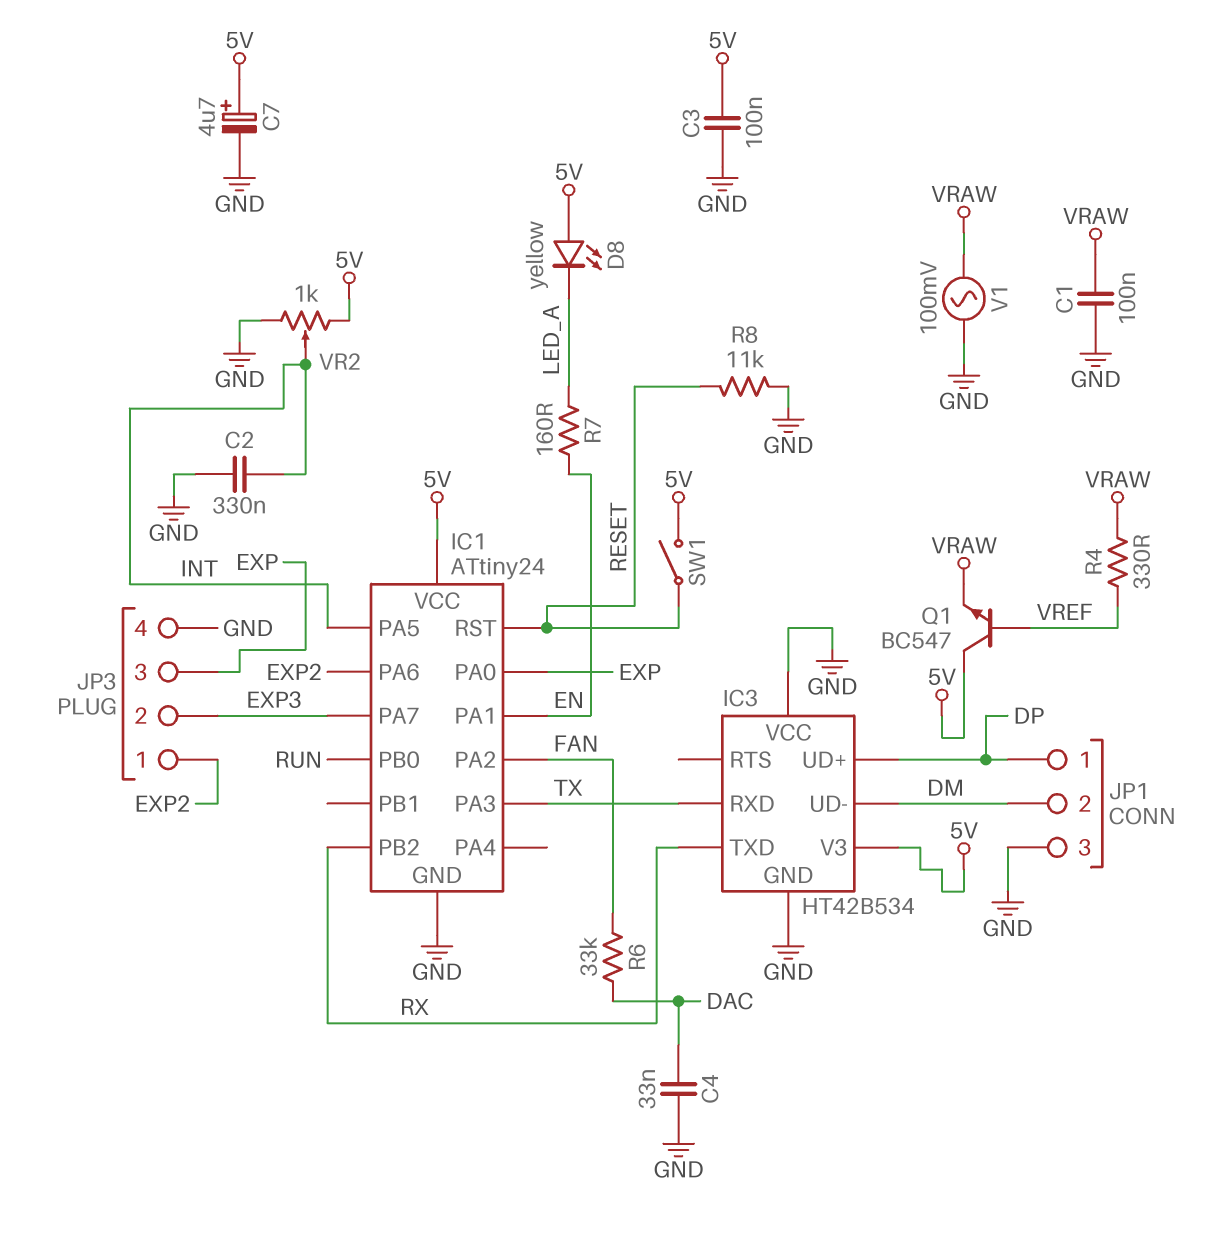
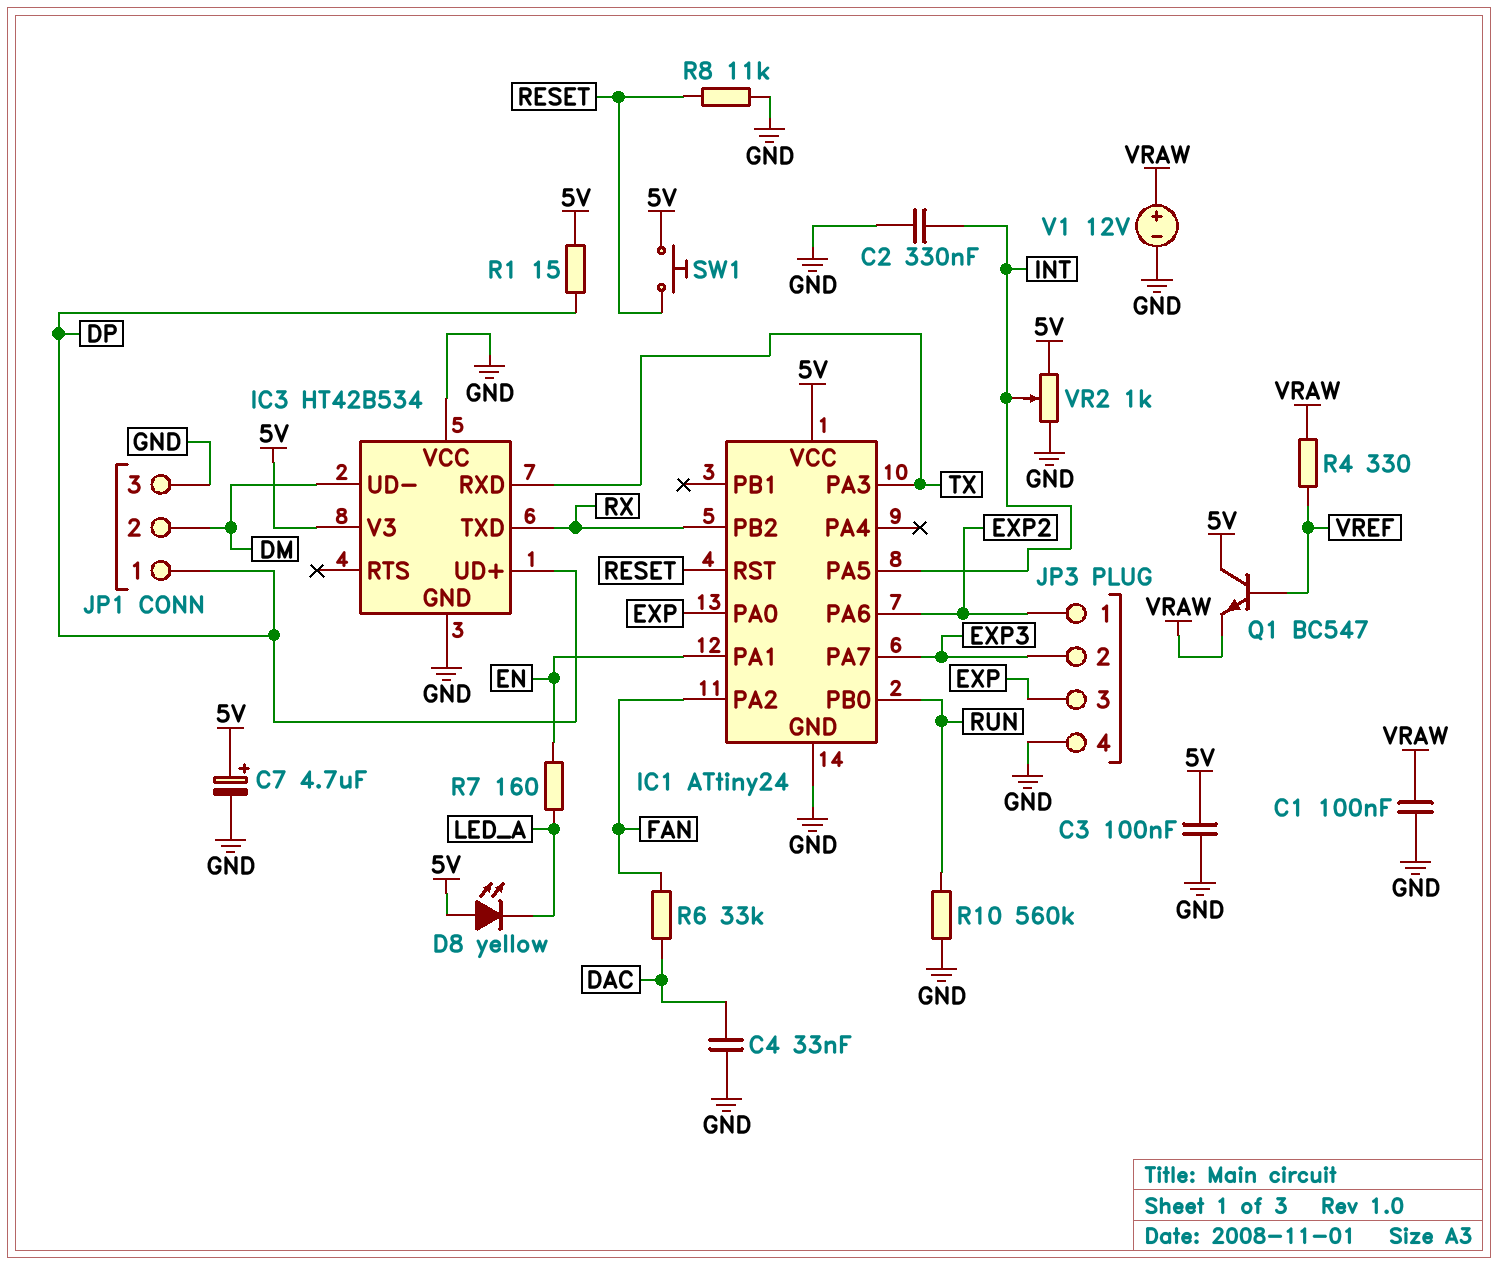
R1: none -> 15 (5V, DP)
R10: none -> 560k (GND, RUN)
SW1: switch (5V, RESET) -> button (5V, RESET)
V1: AC 100mV (GND, VRAW) -> 12V (plus VRAW, minus GND)

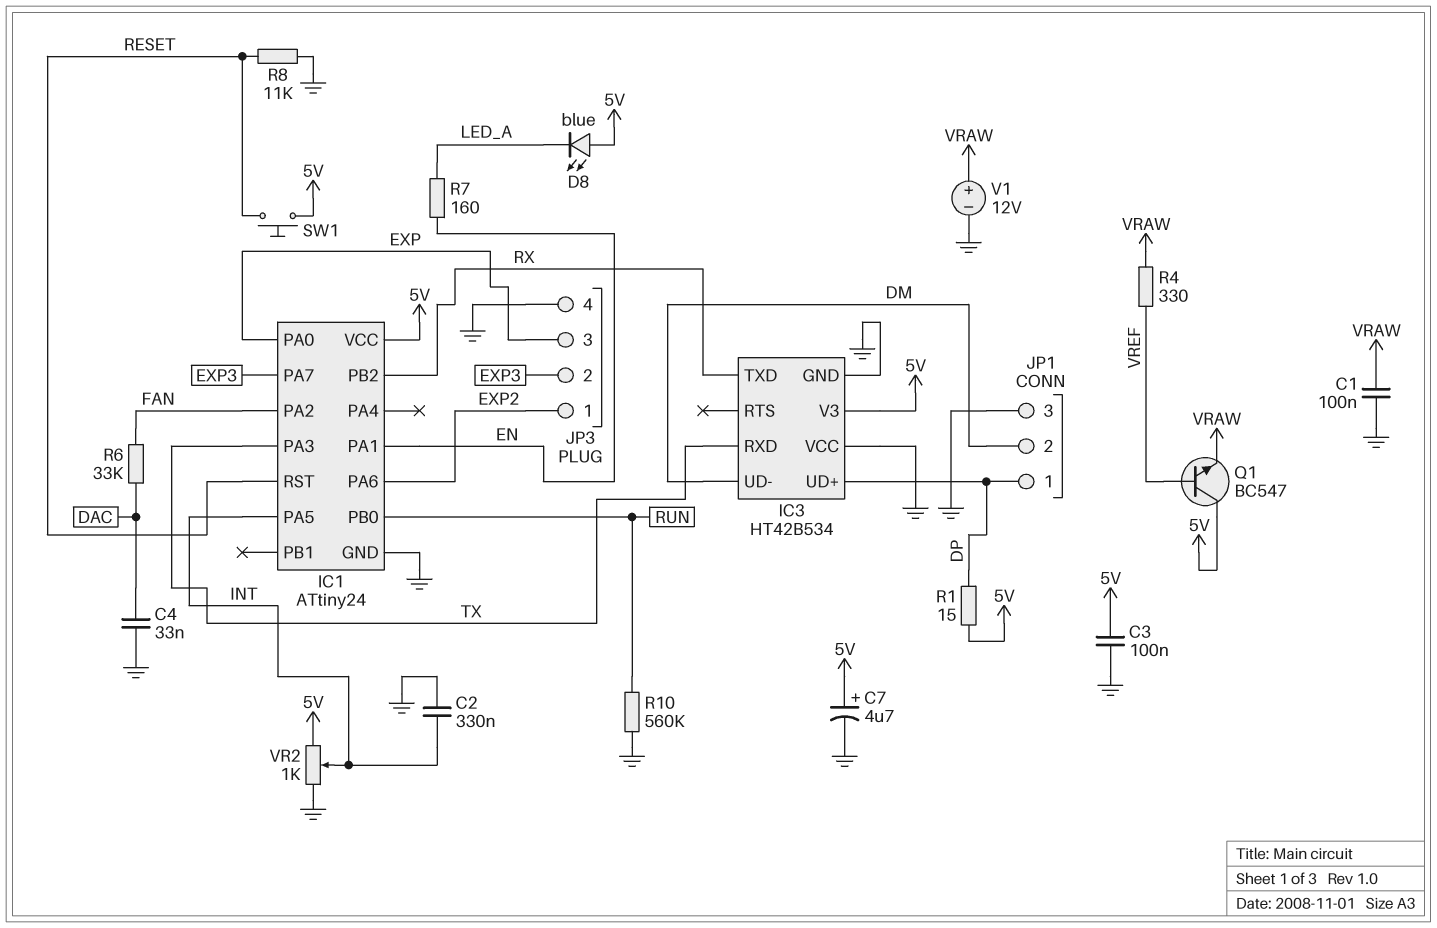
D8: LED yellow (A 5V, K LED_A) -> LED blue (A 5V, K LED_A)

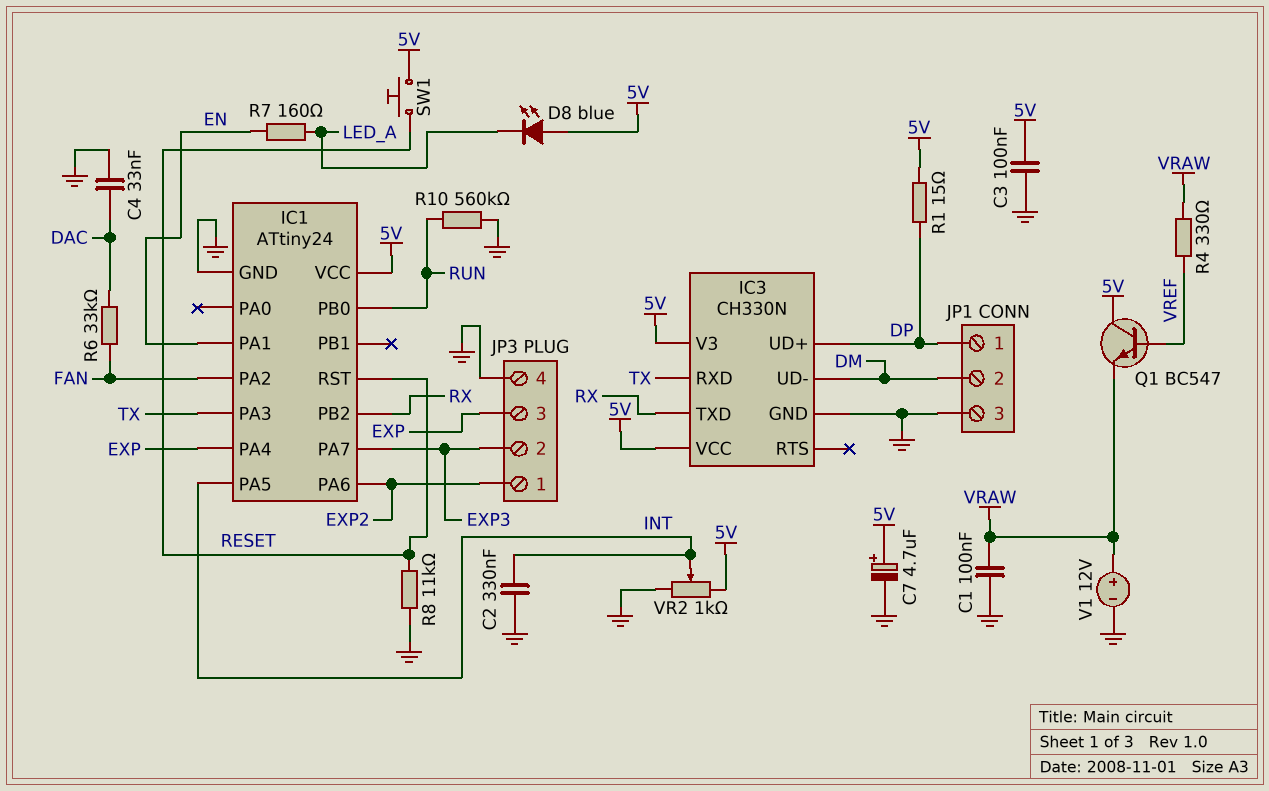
IC1 pin PA0: EXP -> none
IC1 pin PA4: none -> EXP
IC3: HT42B534 -> CH330N
IC3 pin VCC: GND -> 5V

